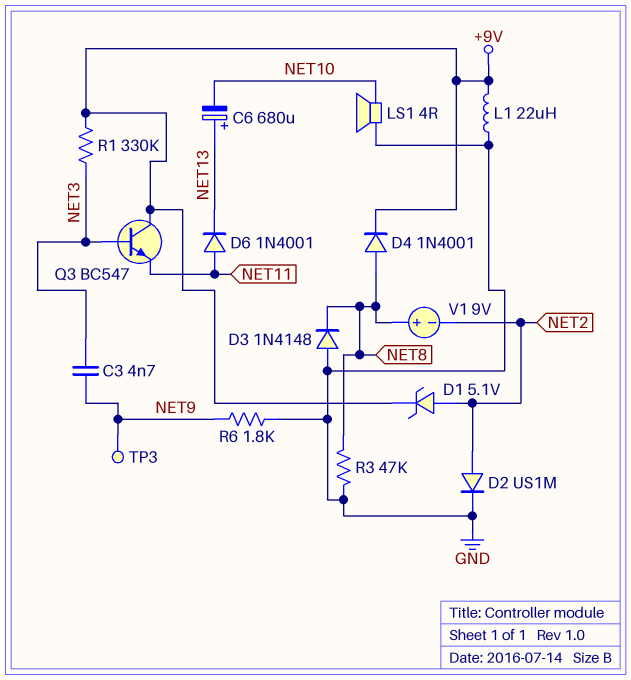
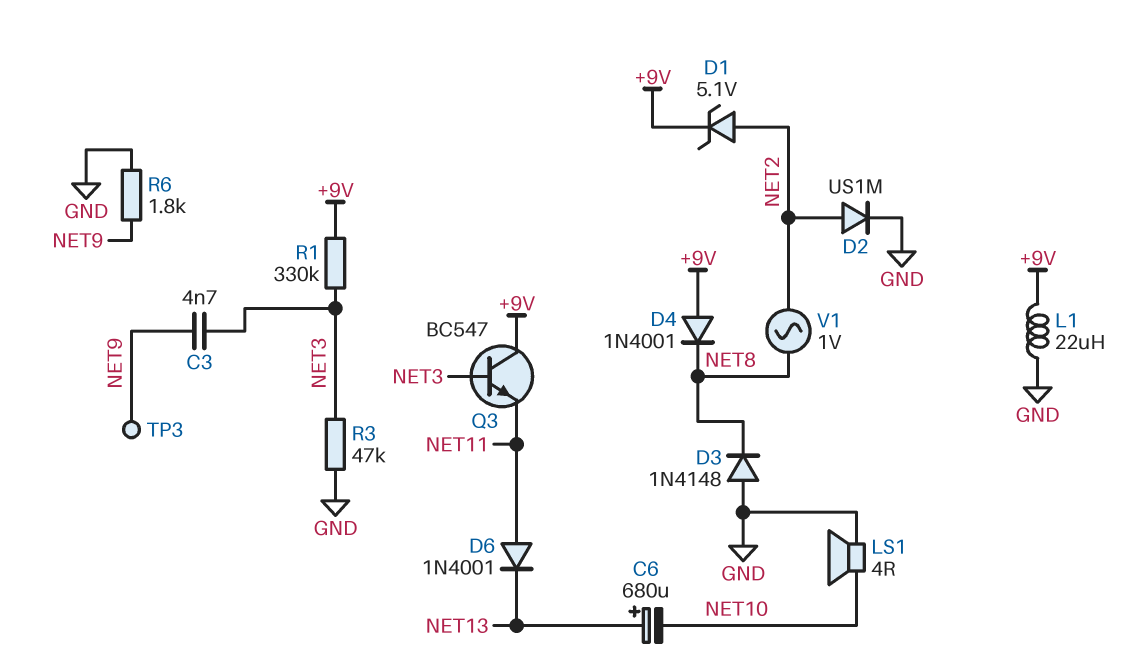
D4: diode 1N4001 (A NET8, K +9V) -> diode 1N4001 (A +9V, K NET8)
R3: 47k (GND, NET8) -> 47k (GND, NET3)
V1: 9V (plus NET8, minus NET2) -> AC 1V (NET2, NET8)

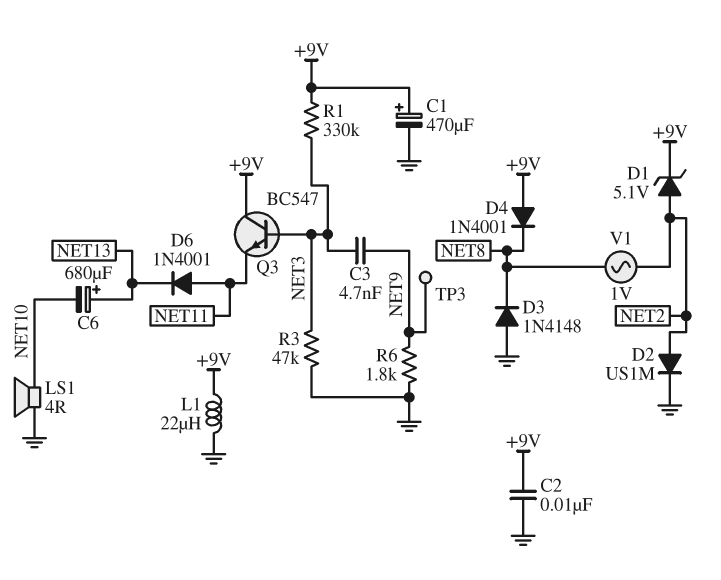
C1: none -> 470uF (plus +9V, minus GND)
C2: none -> 10nF (+9V, GND)

